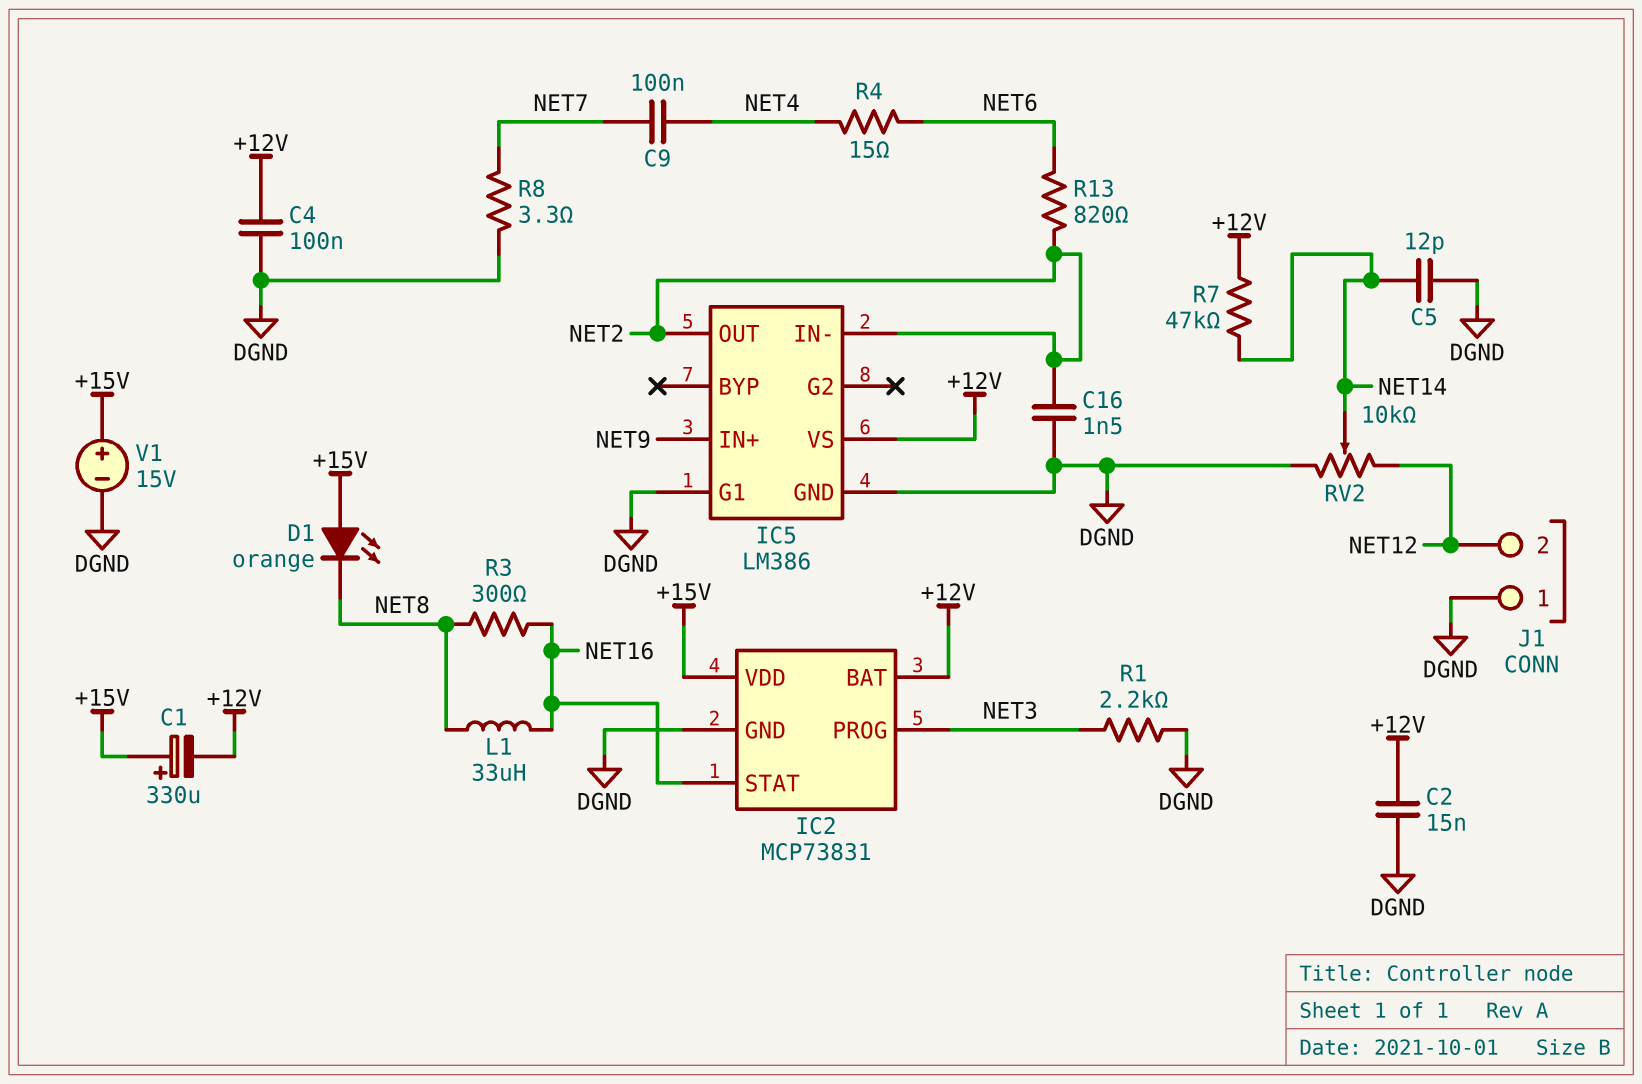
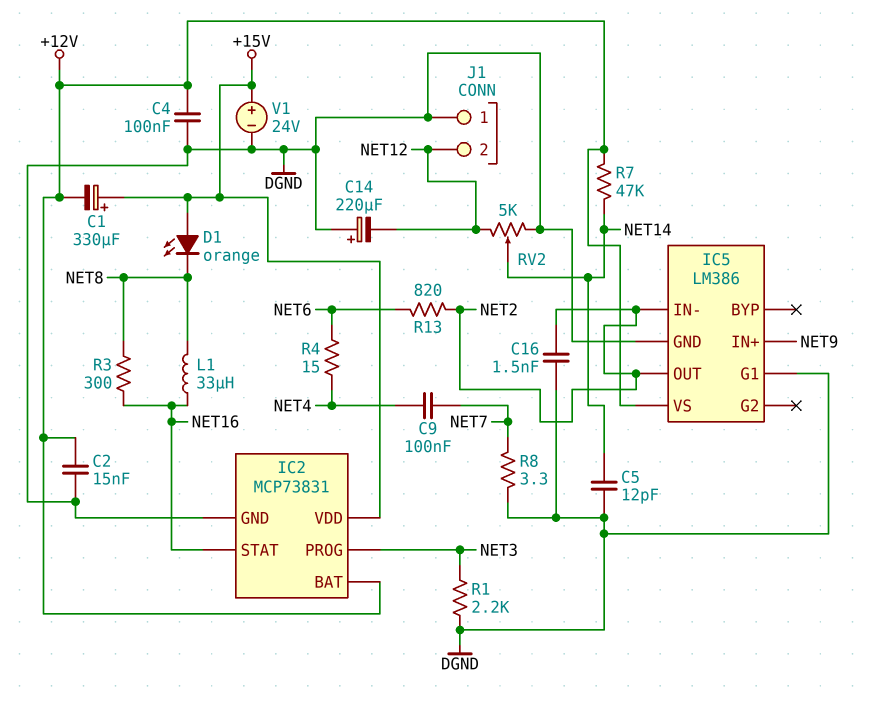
C14: none -> 220uF (plus DGND, minus NET12)
RV2: 10k (DGND, NET12, wiper NET14) -> 5k (DGND, NET12, wiper NET14)
V1: 15V (plus +15V, minus DGND) -> 24V (plus +15V, minus DGND)

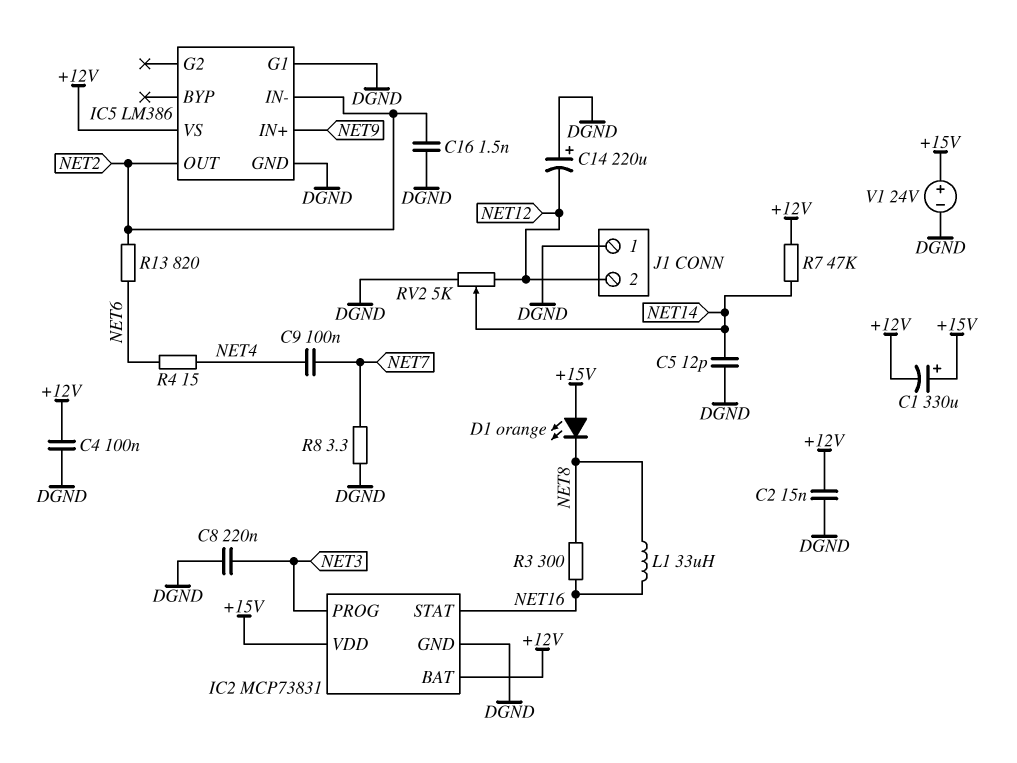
C8: none -> 220nF (DGND, NET3)
R1: 2.2k (DGND, NET3) -> none

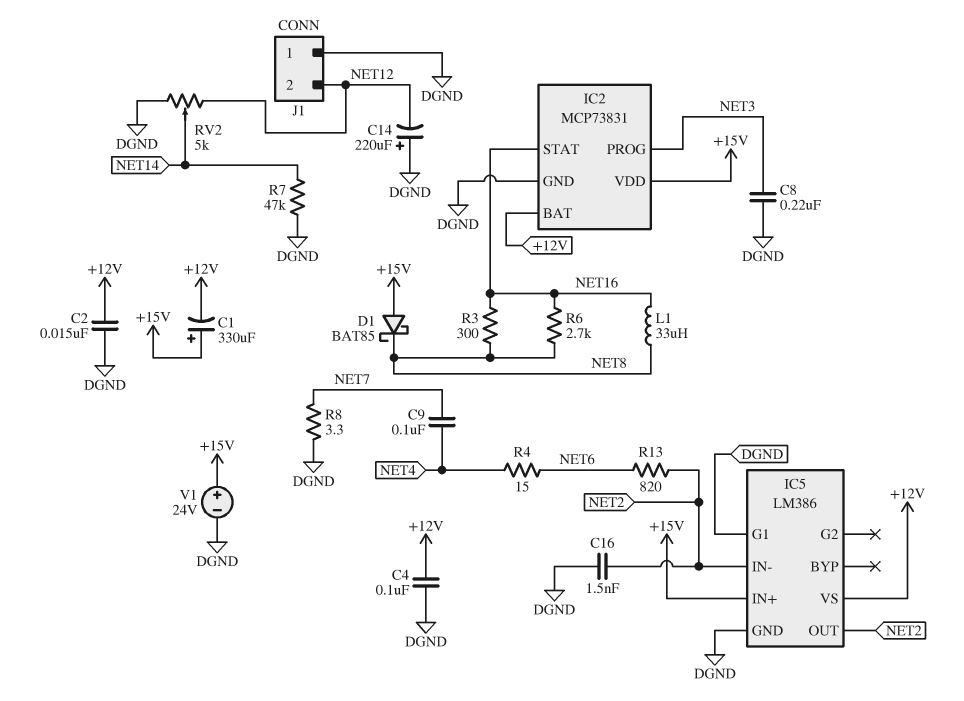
C5: 12pF (DGND, NET14) -> none
D1: LED orange (A +15V, K NET8) -> schottky BAT85 (A +15V, K NET8)
IC5 pin IN+: NET9 -> +15V
R6: none -> 2.7k (NET8, NET16)
R7: 47k (+12V, NET14) -> 47k (DGND, NET14)

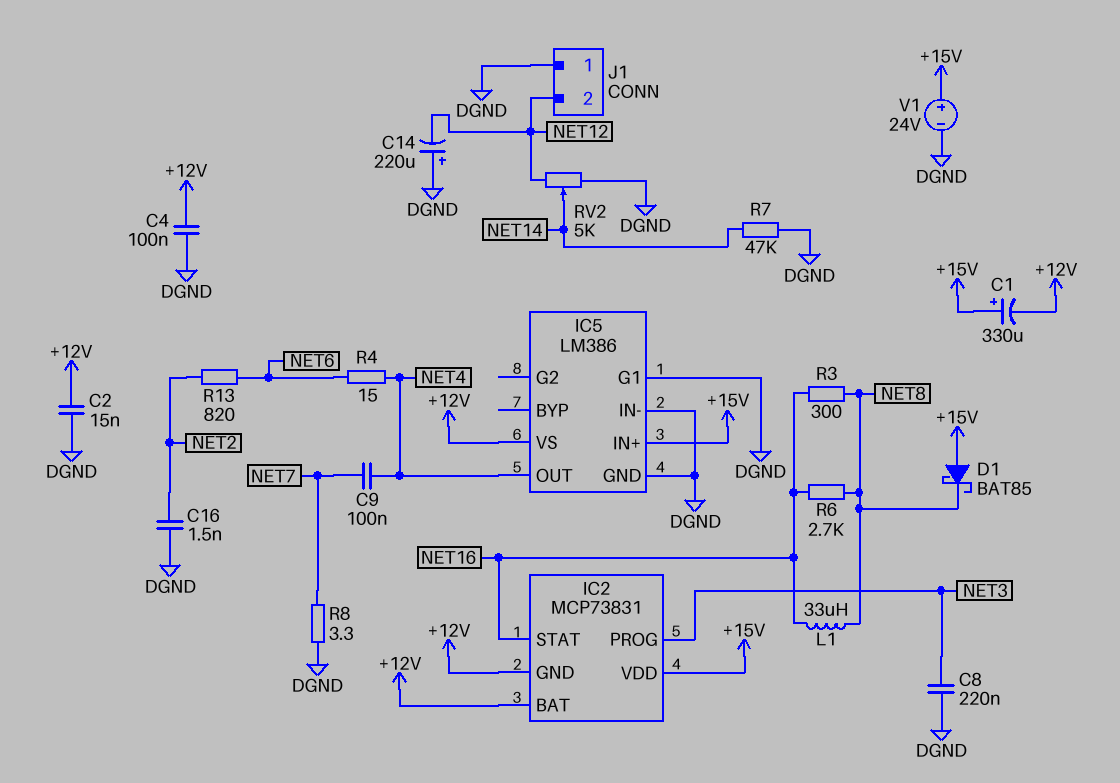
IC2 pin GND: DGND -> +12V
IC5 pin IN-: NET2 -> DGND
IC5 pin OUT: NET2 -> NET4

